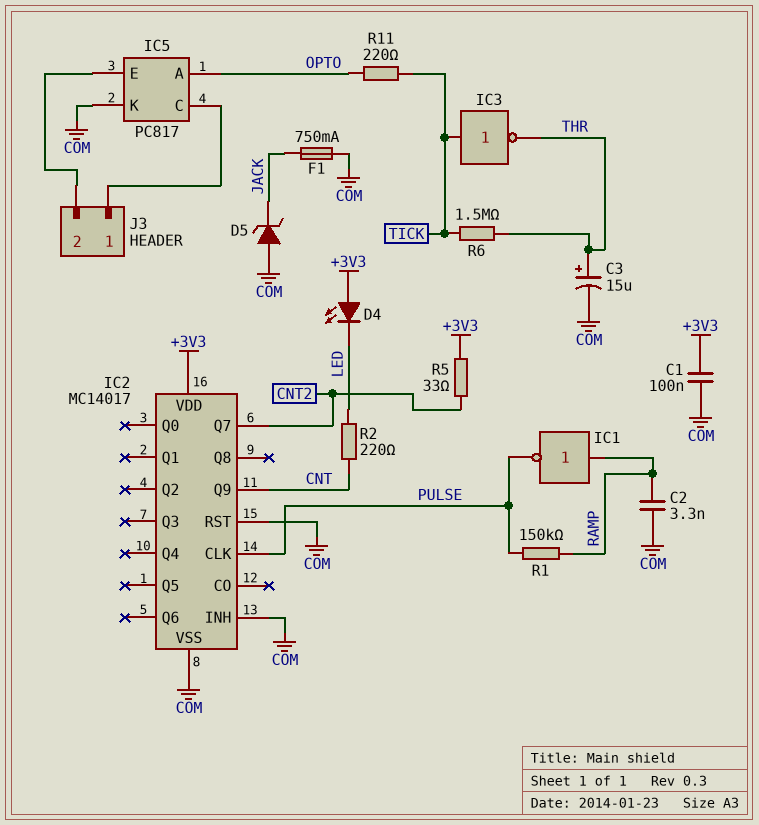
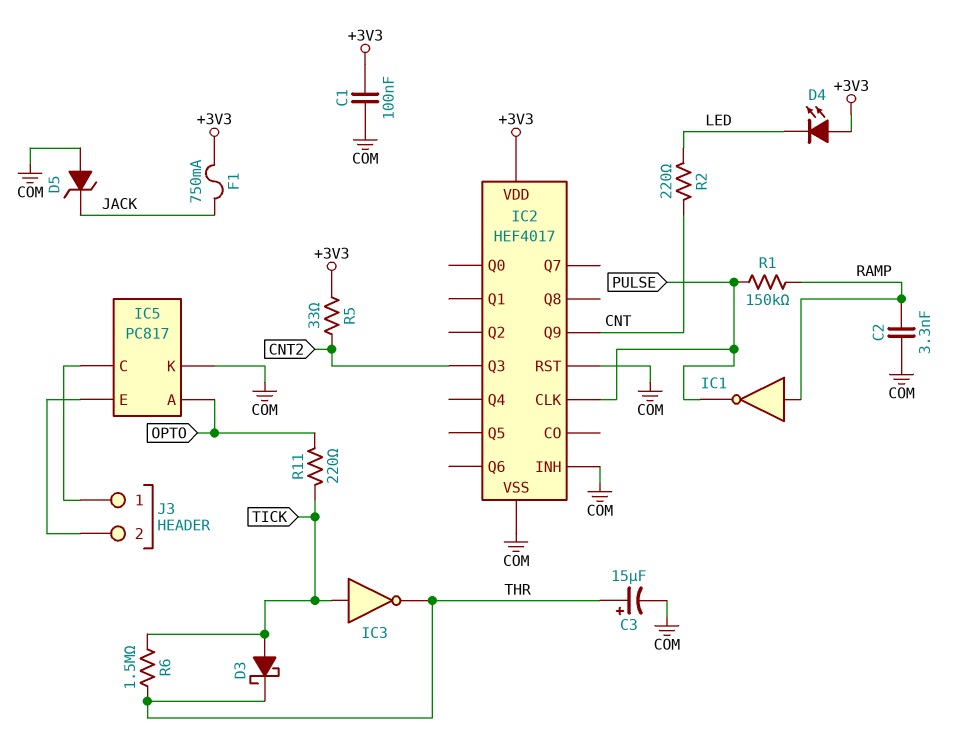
D3: none -> schottky (A TICK, K THR)
F1: 750mA (COM, JACK) -> 750mA (+3V3, JACK)
IC2: MC14017 -> HEF4017
IC2 pin Q3: none -> CNT2
IC2 pin Q7: CNT2 -> none

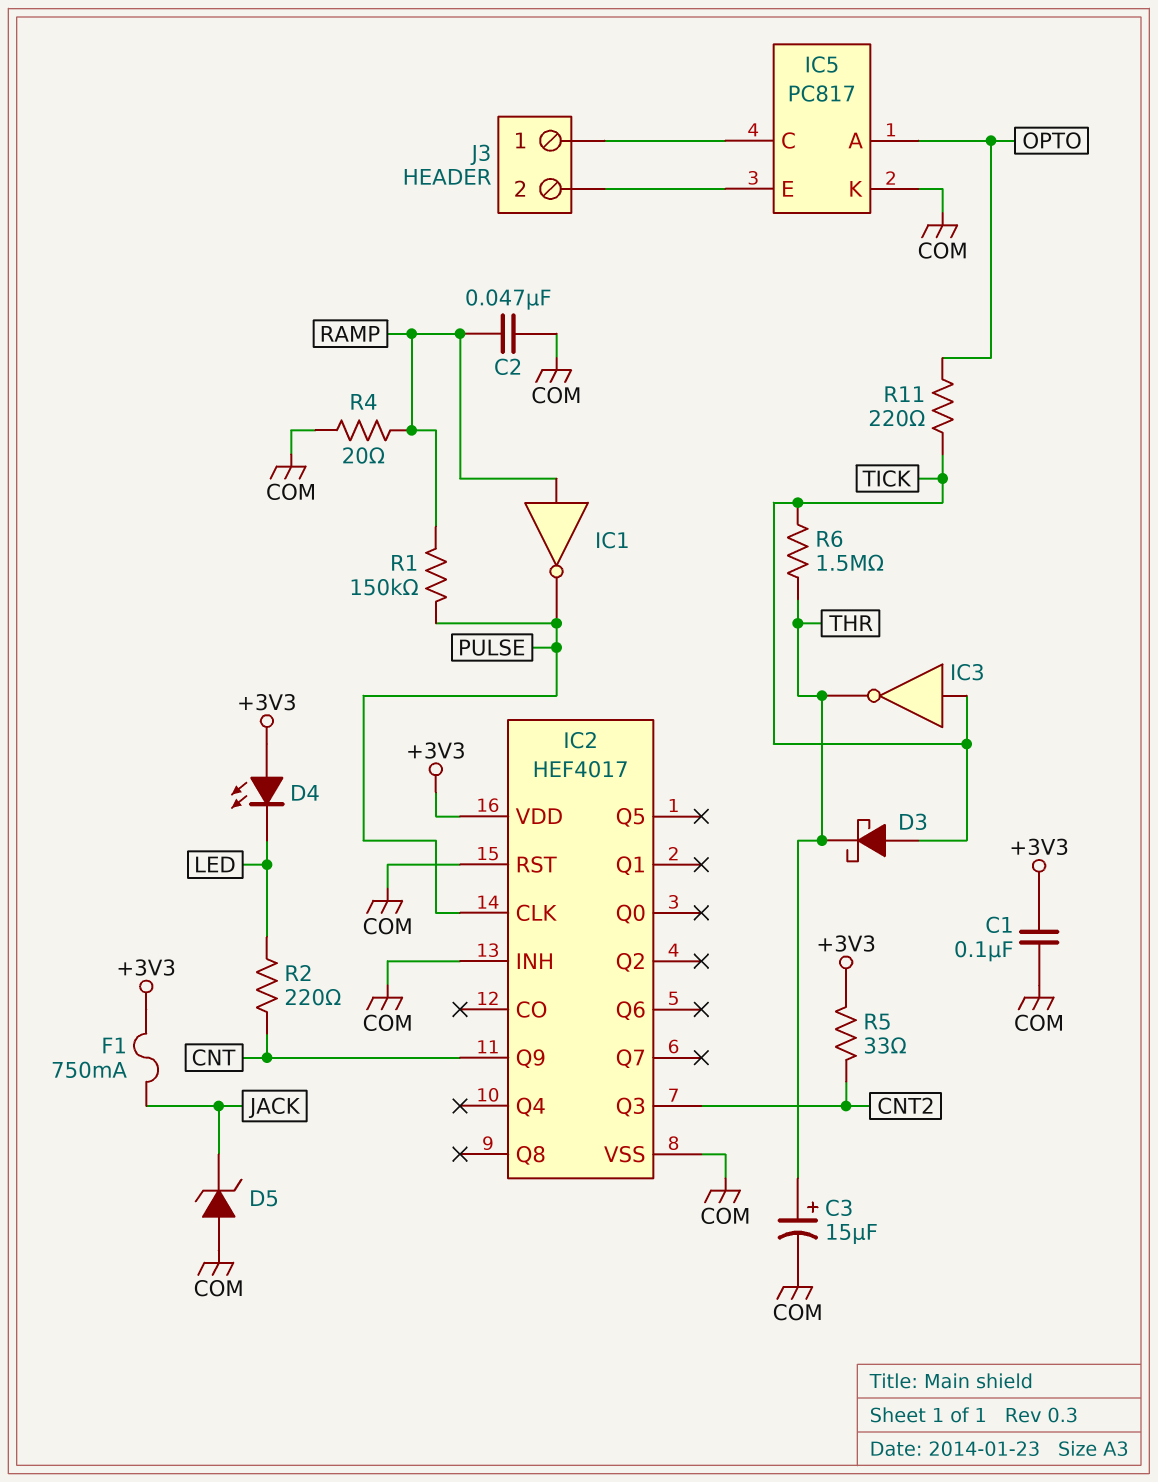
C2: 3.3nF (COM, RAMP) -> 47nF (COM, RAMP)
R4: none -> 20 (COM, RAMP)

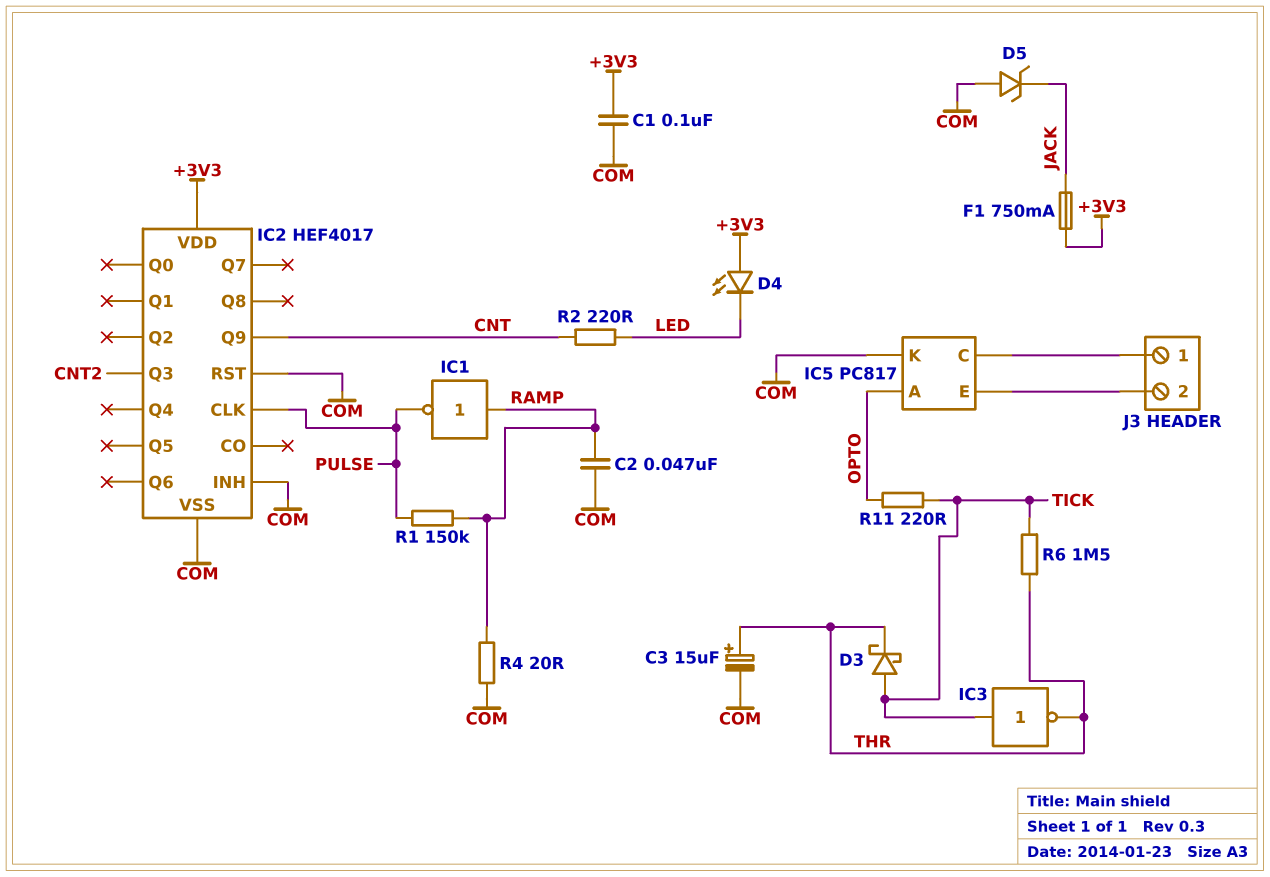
R5: 33 (+3V3, CNT2) -> none

